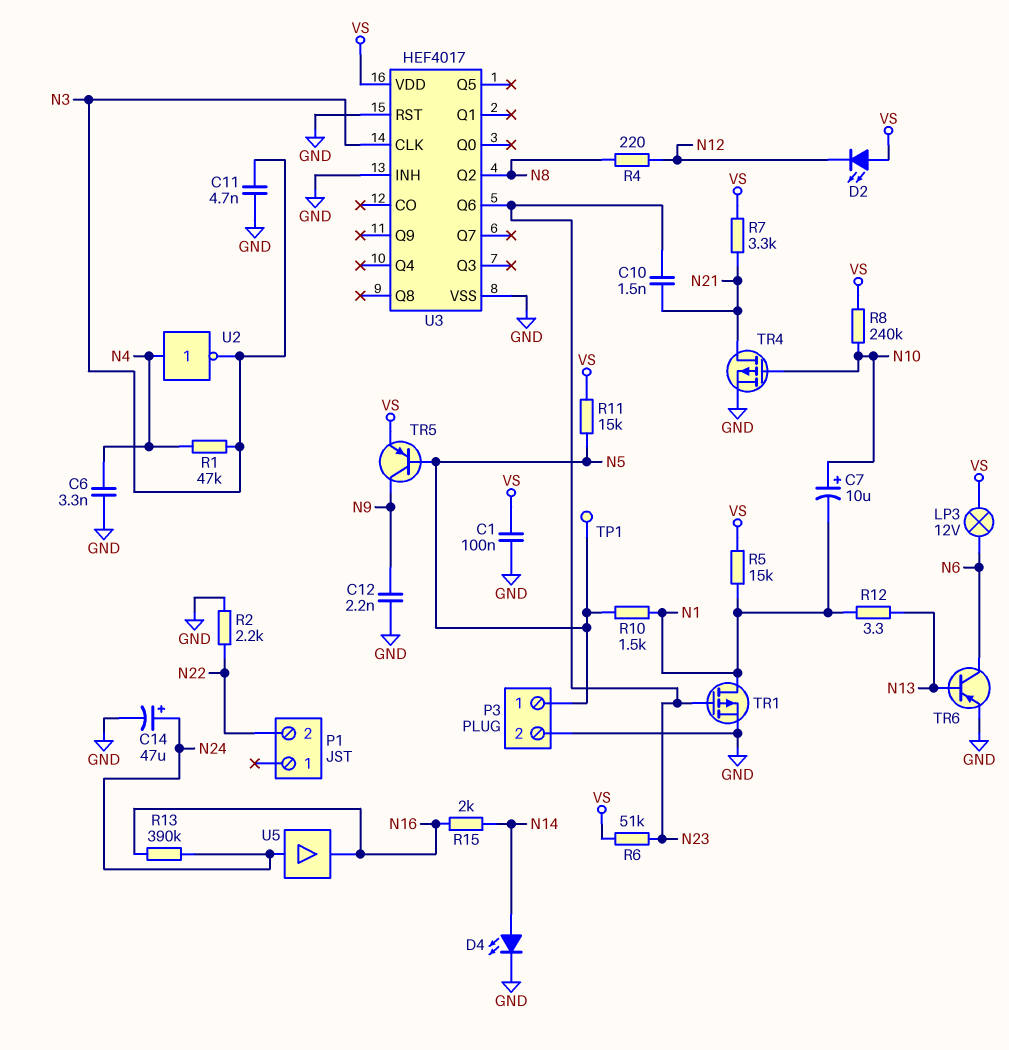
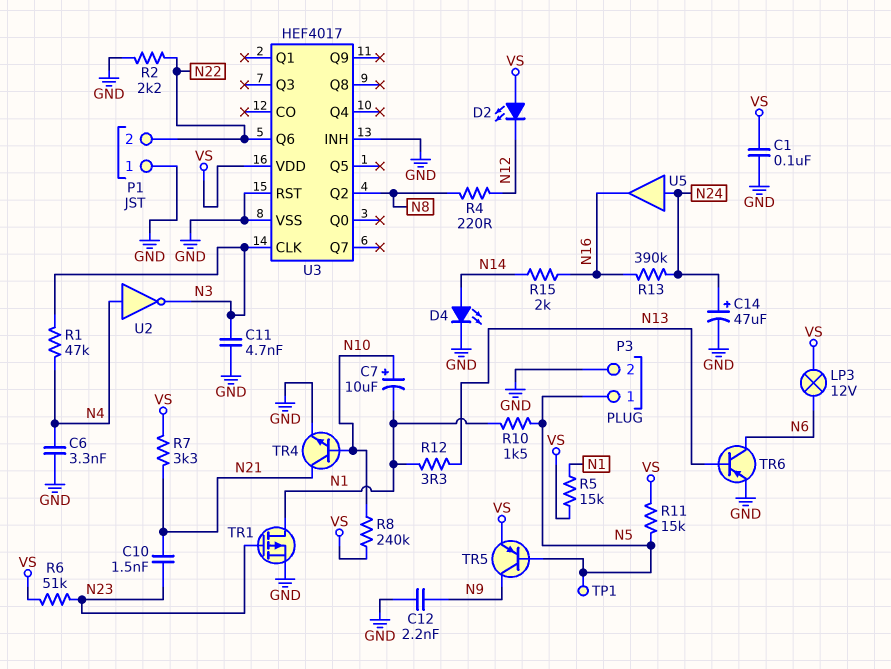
P1 pin 1: none -> GND
TR4: PMOS (G N10, D N21, S GND) -> NPN (B N10, C N21, E GND)
U3 pin Q6: N23 -> N22

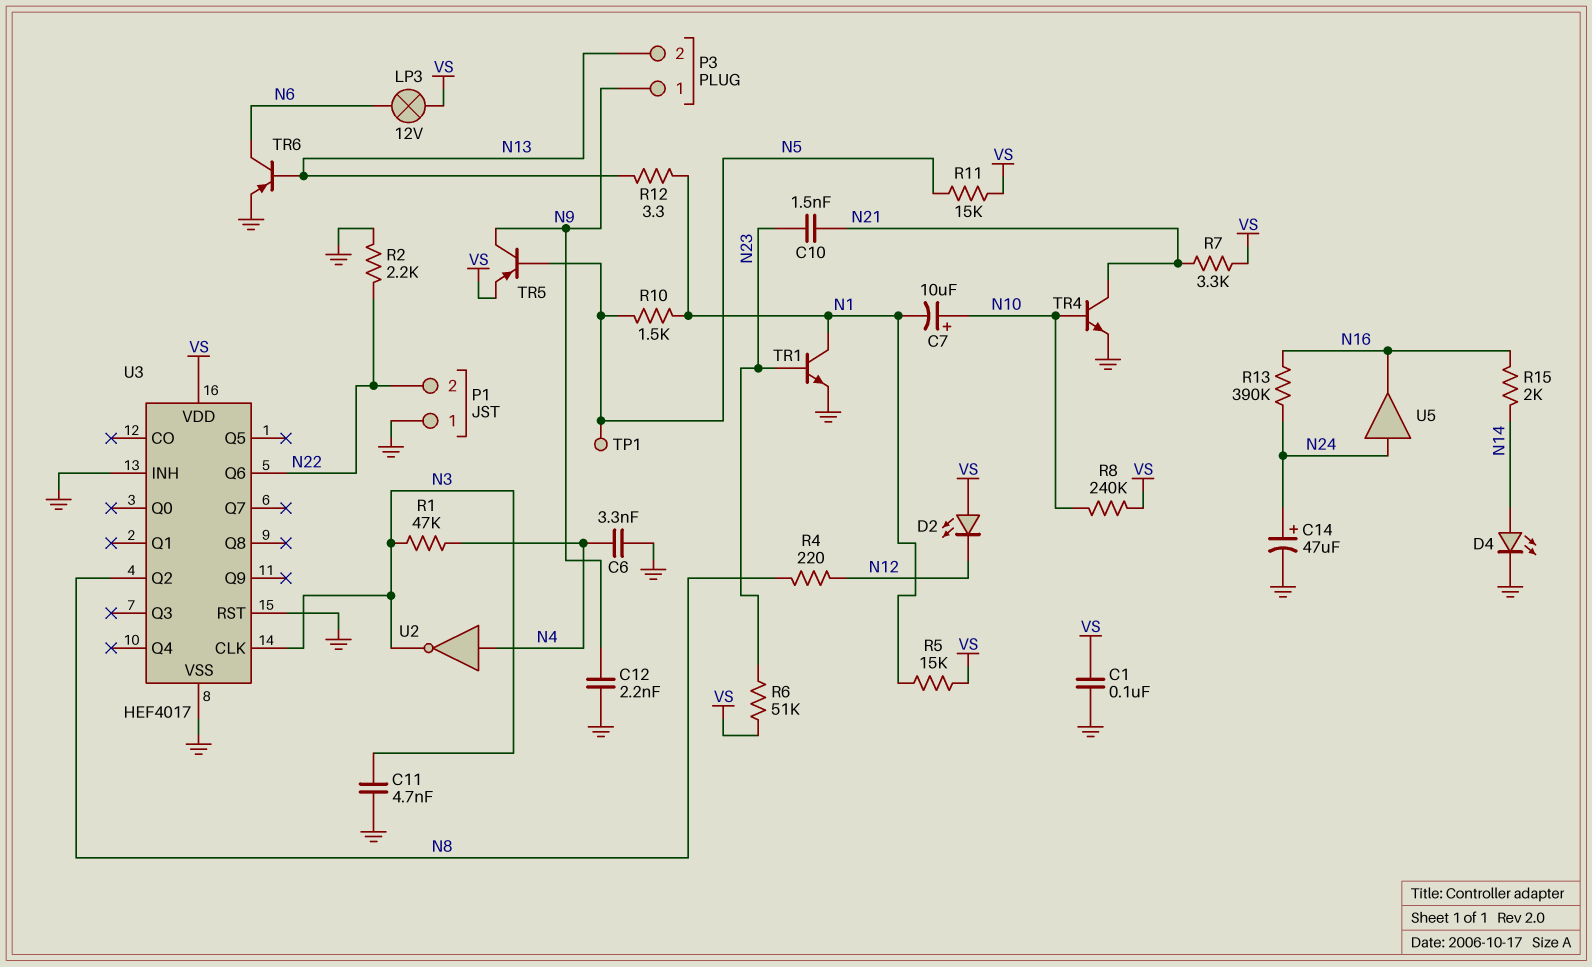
P3 pin 1: N5 -> N9
P3 pin 2: GND -> N13
TR1: PMOS (G N23, D N1, S GND) -> NPN (B N23, C N1, E GND)

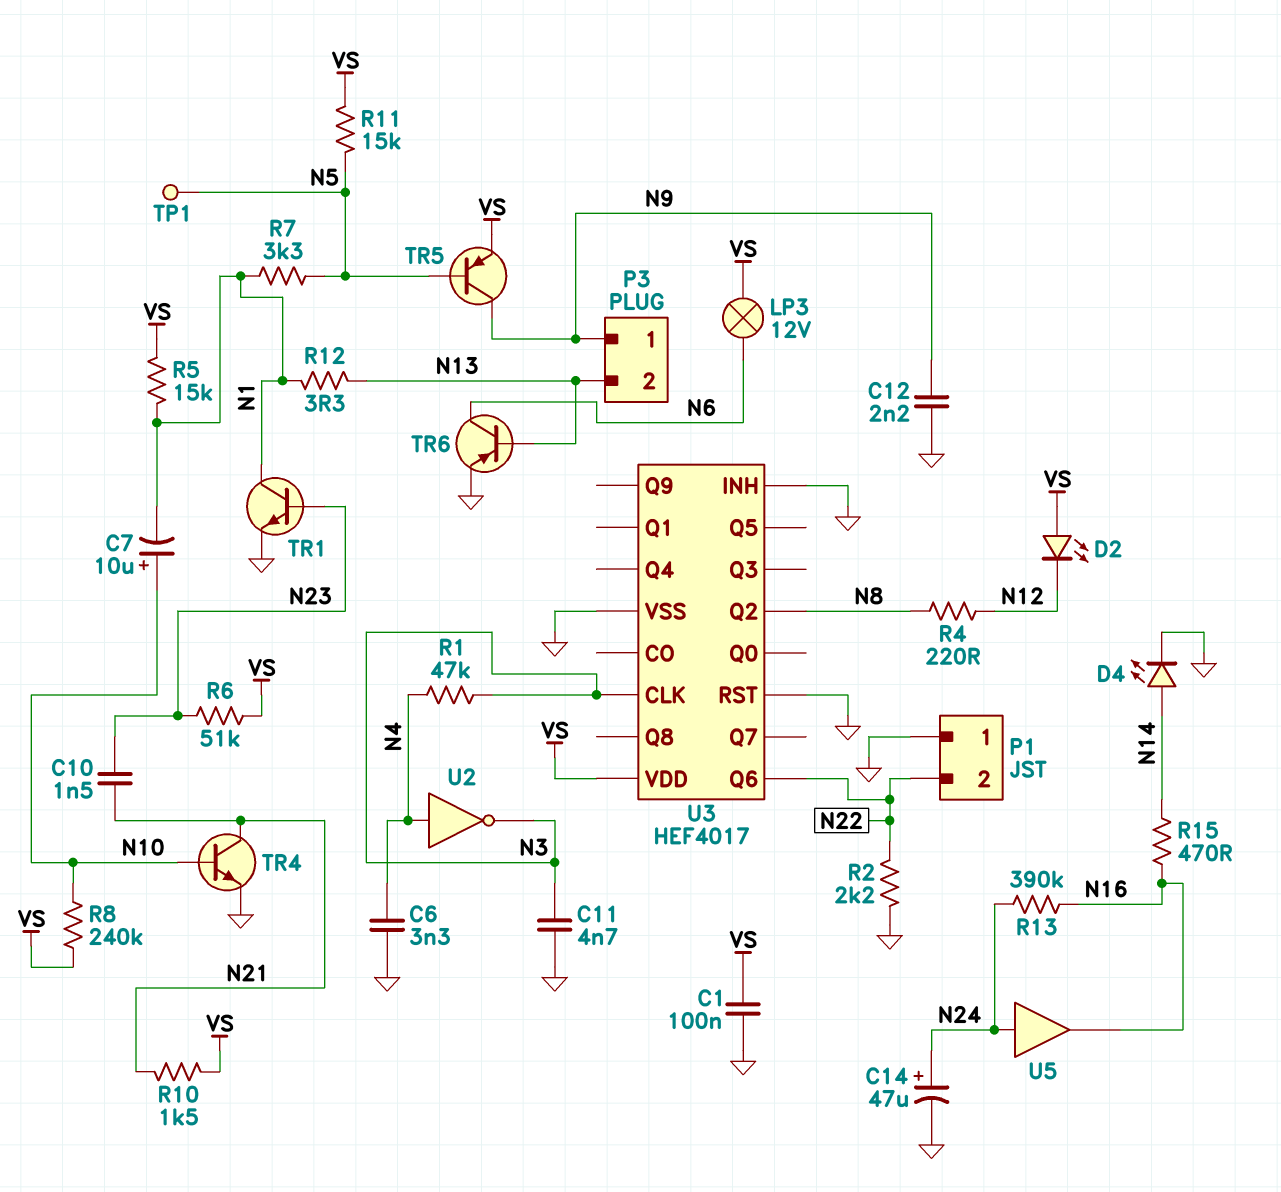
R7: 3.3k (N21, VS) -> 3.3k (N1, N5)
R10: 1.5k (N1, N5) -> 1.5k (N21, VS)
R15: 2k (N14, N16) -> 470 (N14, N16)

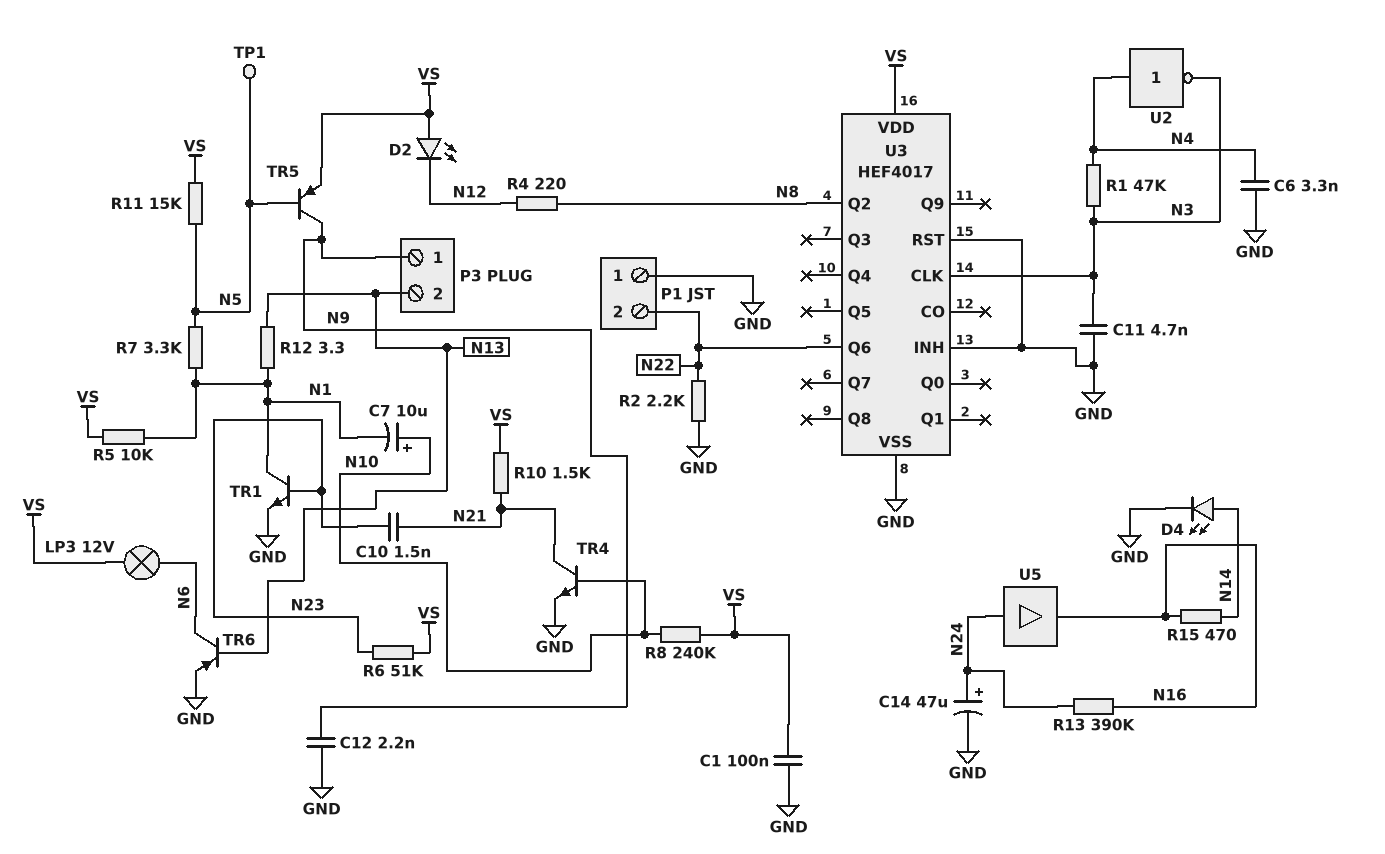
R5: 15k (N1, VS) -> 10k (N1, VS)

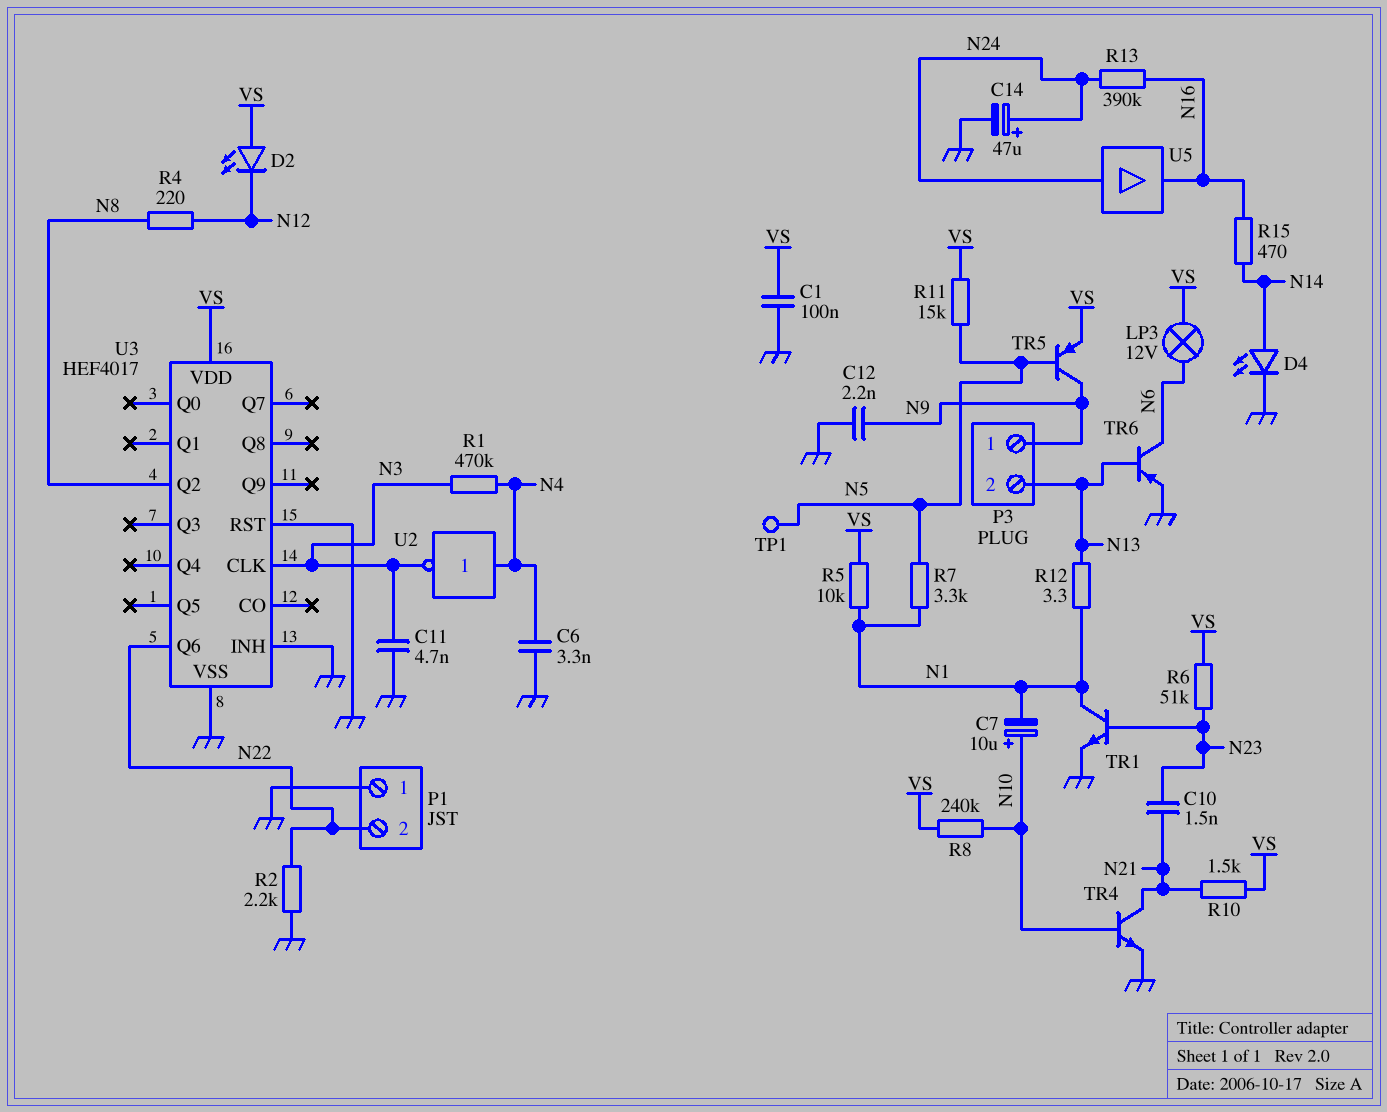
R1: 47k (N3, N4) -> 470k (N3, N4)

